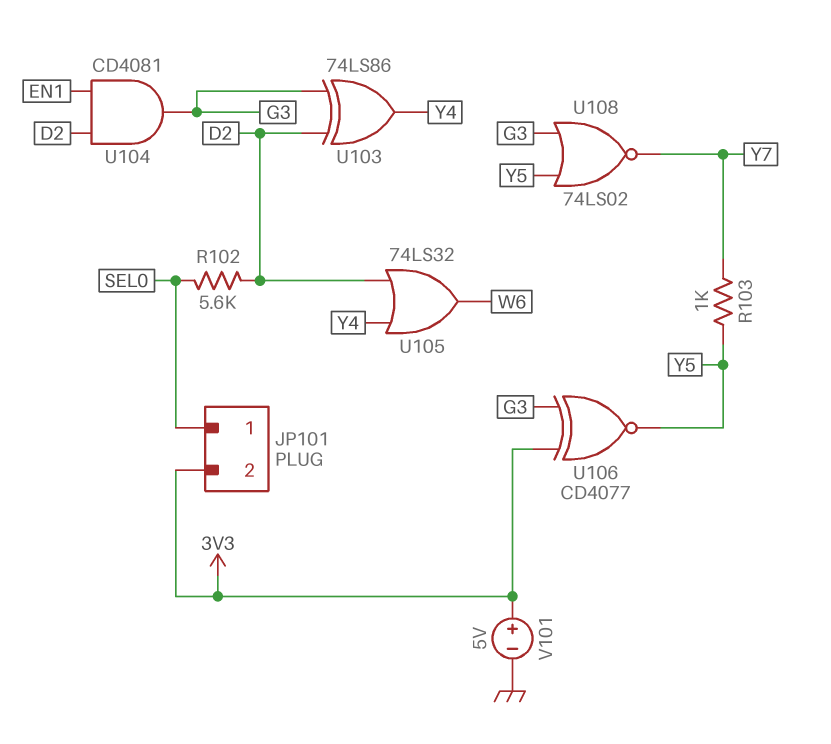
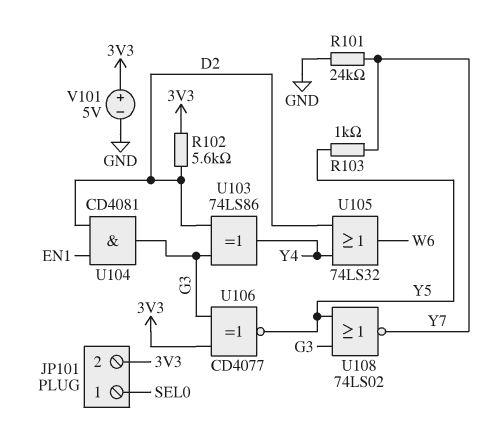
R101: none -> 24k (GND, Y7)
R102: 5.6k (D2, SEL0) -> 5.6k (3V3, D2)

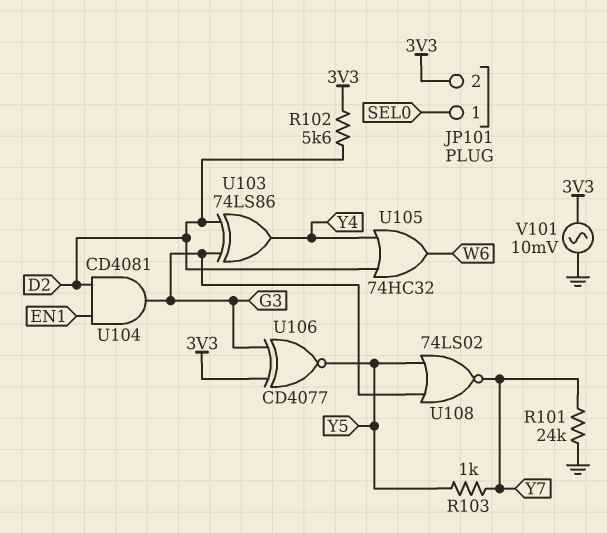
U105: OR 74LS32 (in D2, in Y4, out W6) -> OR 74HC32 (in D2, in Y4, out W6)
V101: 5V (plus 3V3, minus GND) -> AC 10mV (3V3, GND)

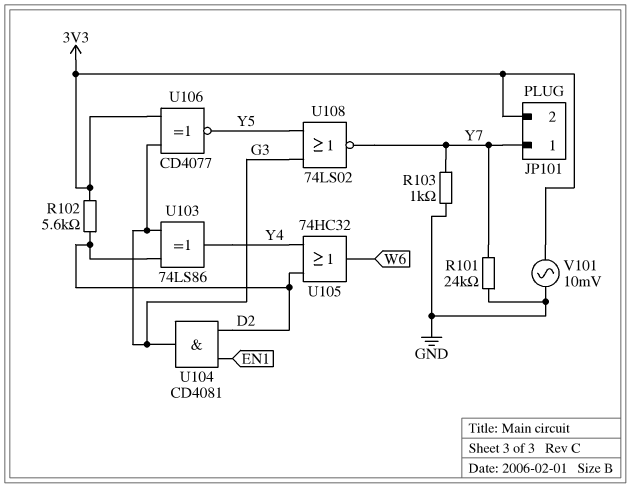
JP101 pin 1: SEL0 -> Y7
R103: 1k (Y5, Y7) -> 1k (GND, Y7)

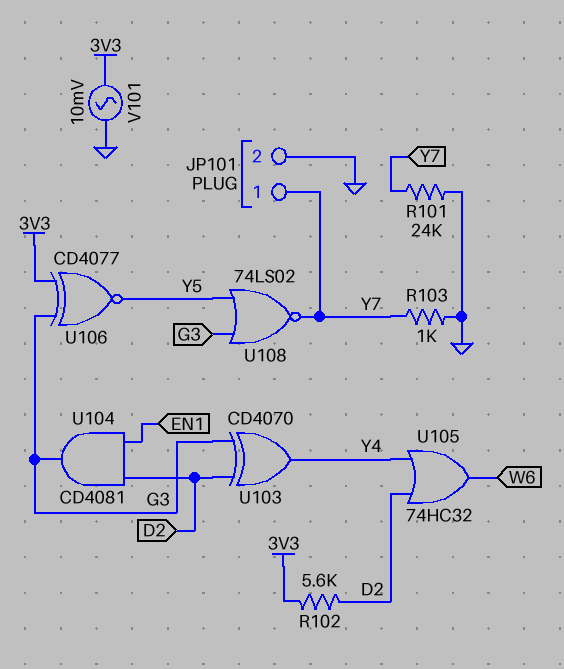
JP101 pin 2: 3V3 -> GND
U103: XOR 74LS86 (in D2, in G3, out Y4) -> XOR CD4070 (in D2, in G3, out Y4)

